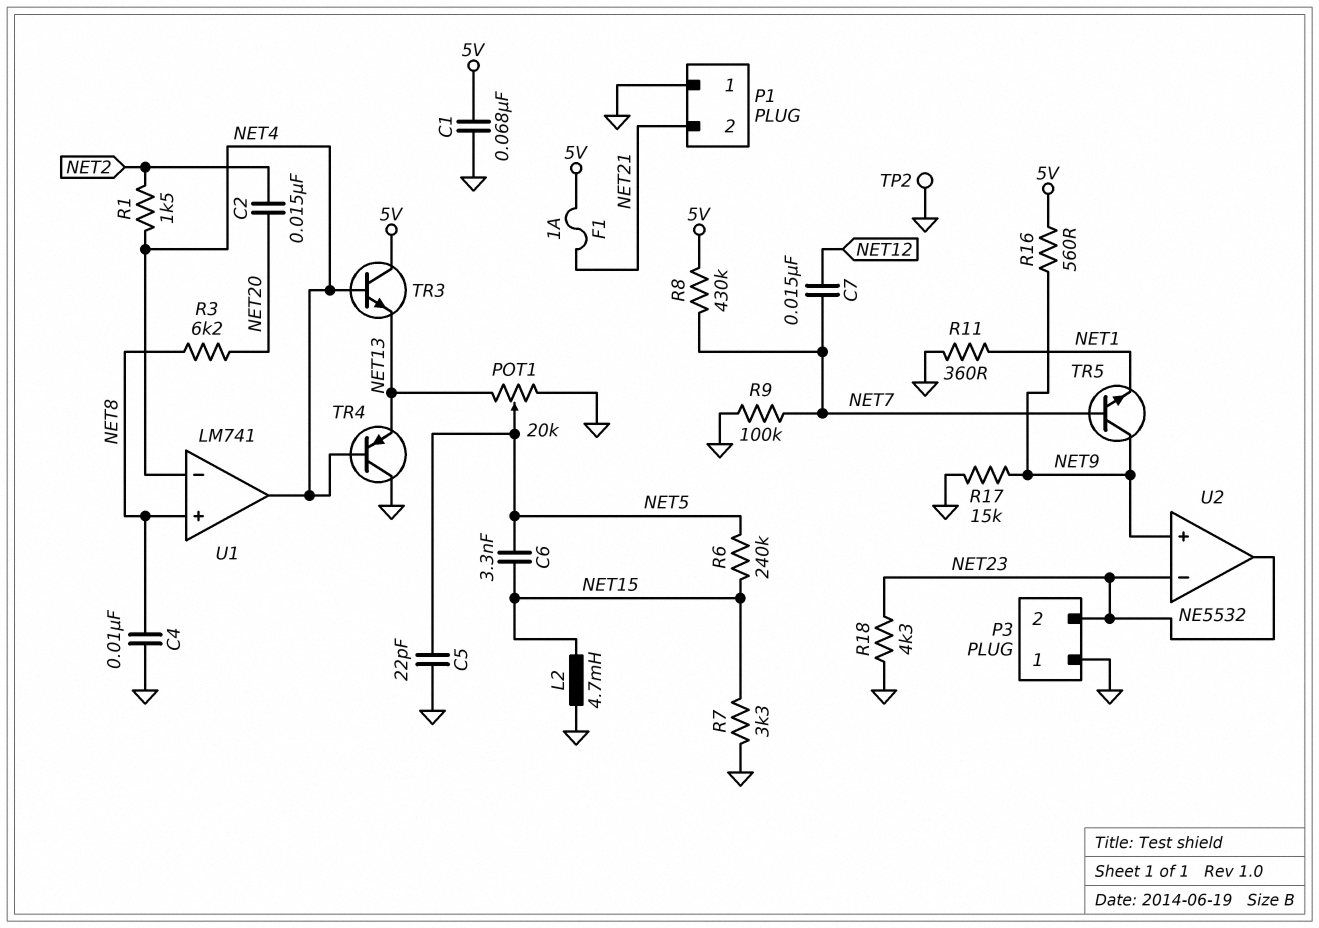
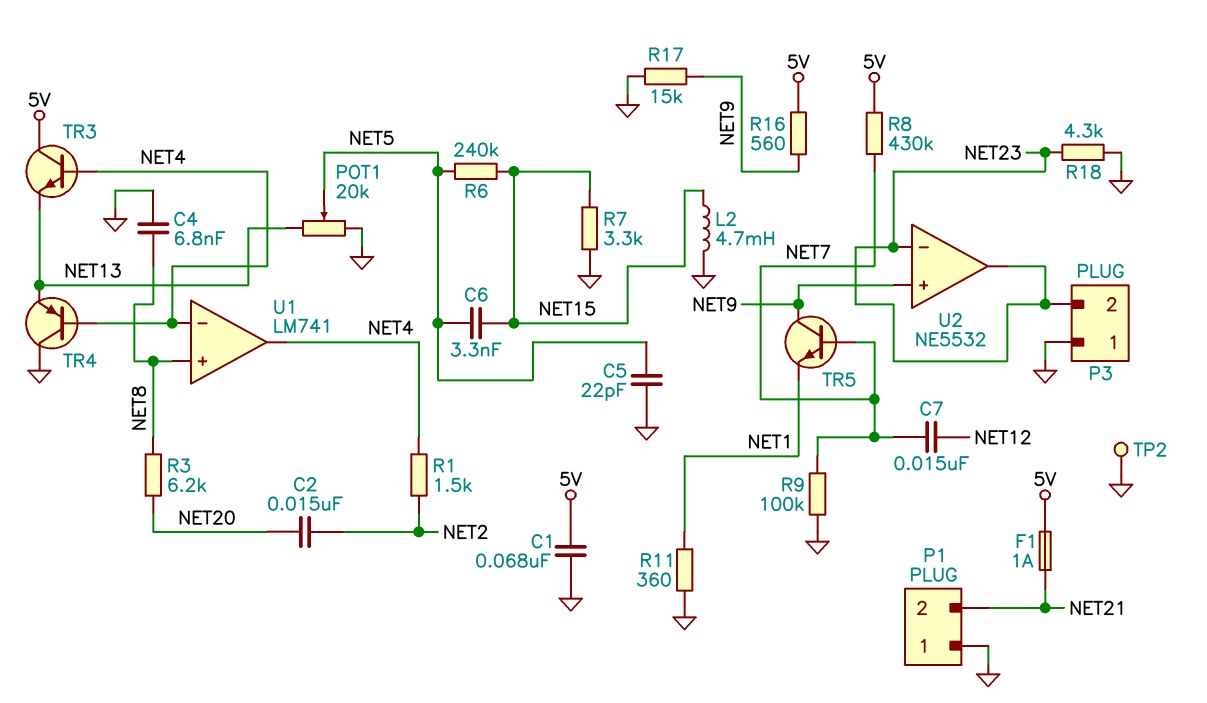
C4: 10nF (GND, NET8) -> 6.8nF (GND, NET8)

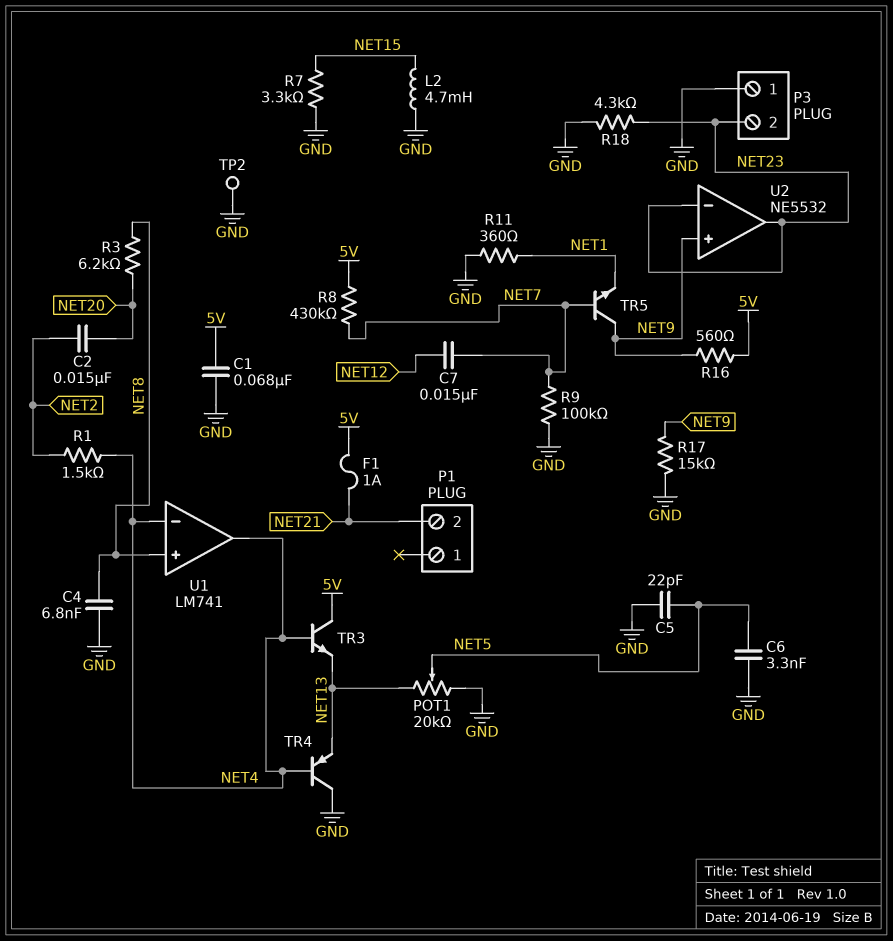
C6: 3.3nF (NET5, NET15) -> 3.3nF (GND, NET5)
P1 pin 1: GND -> none
R6: 240k (NET5, NET15) -> none

